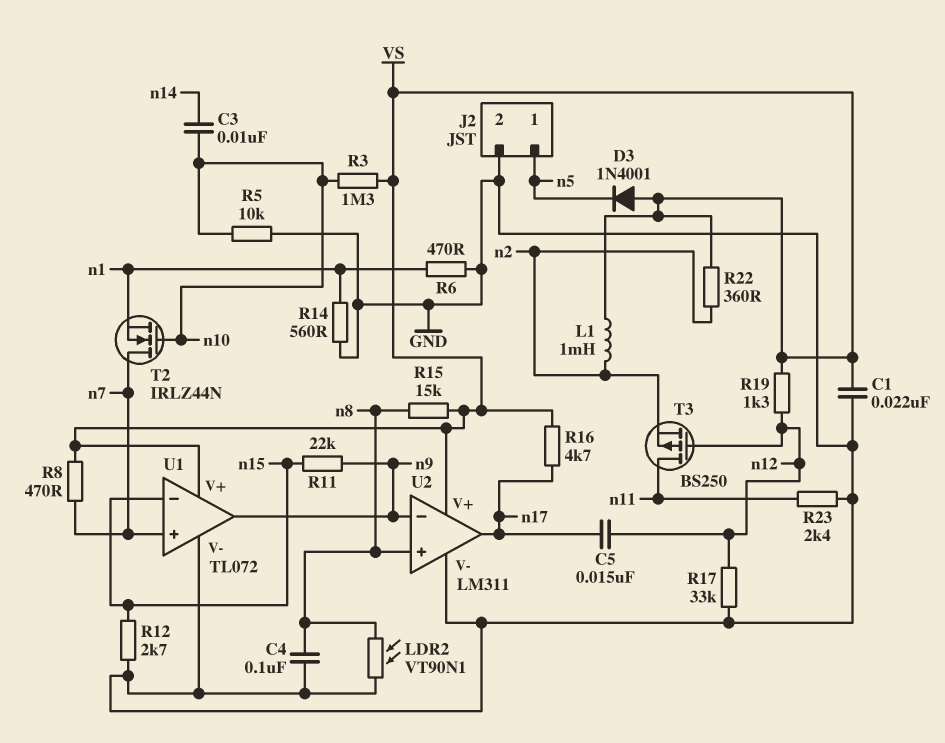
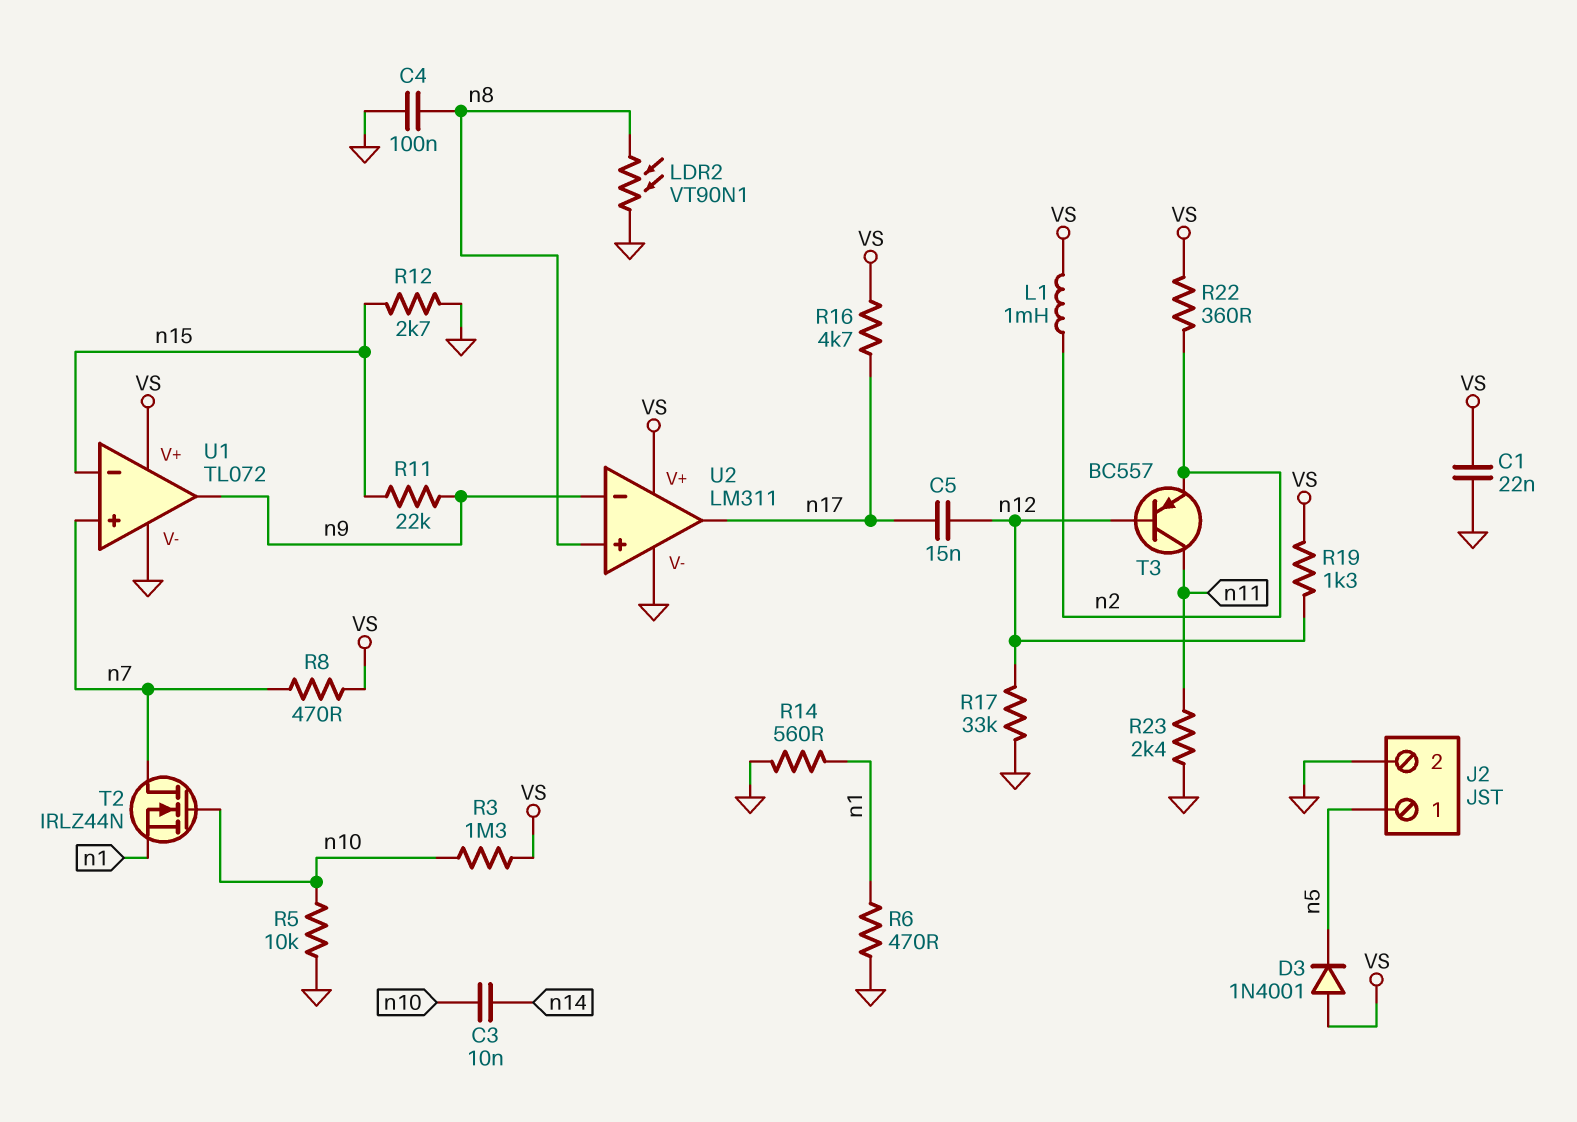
R15: 15k (VS, n8) -> none
T3: PMOS BS250 (G n12, D n11, S n2) -> PNP BC557 (B n12, C n11, E n2)

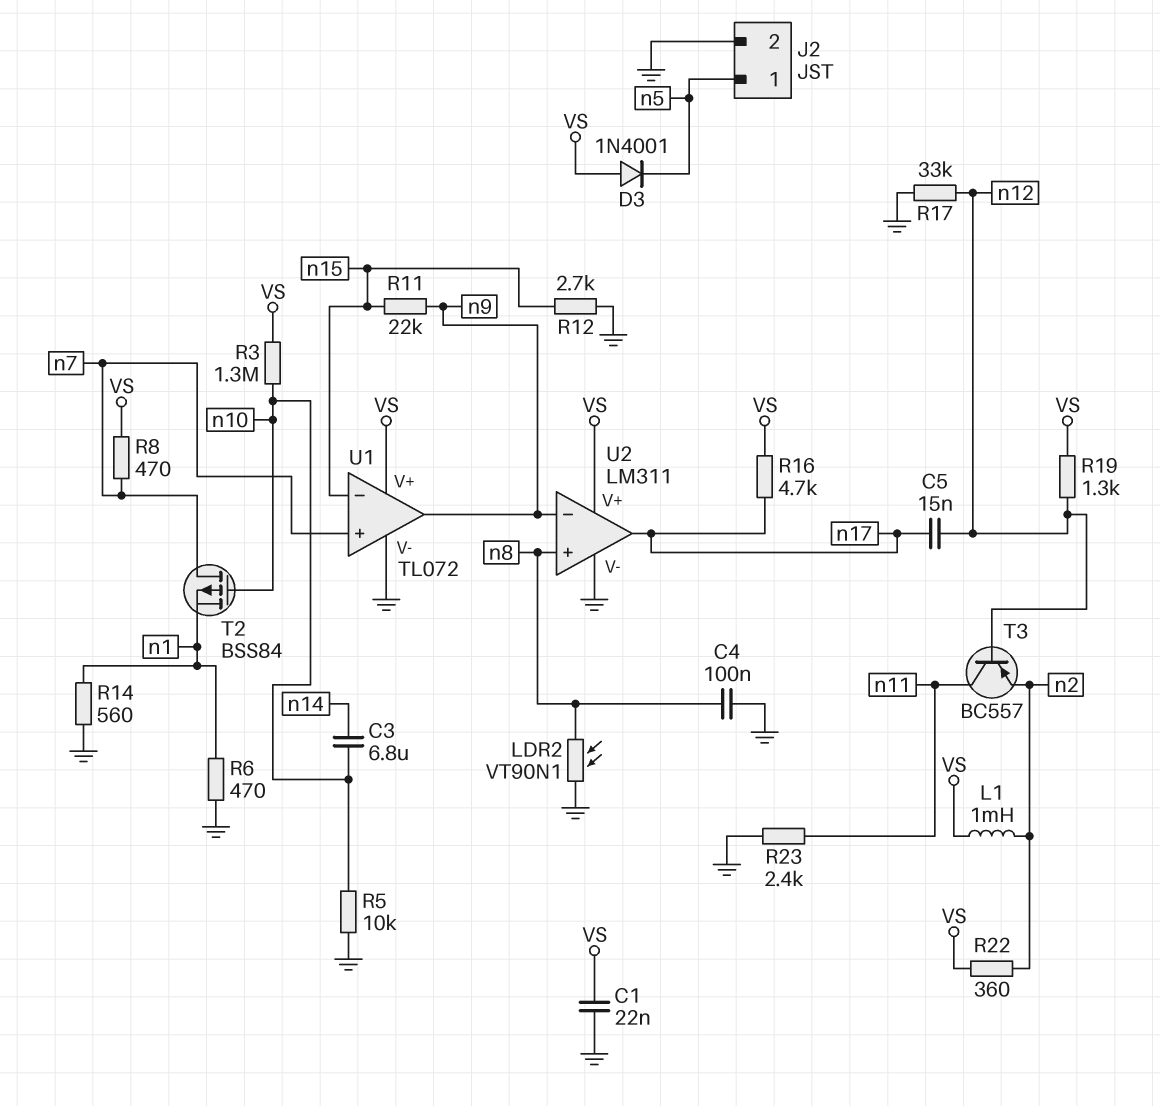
C3: 10nF (n10, n14) -> 6.8uF (n10, n14)
T2: NMOS IRLZ44N (G n10, D n7, S n1) -> PMOS BSS84 (G n10, D n7, S n1)

